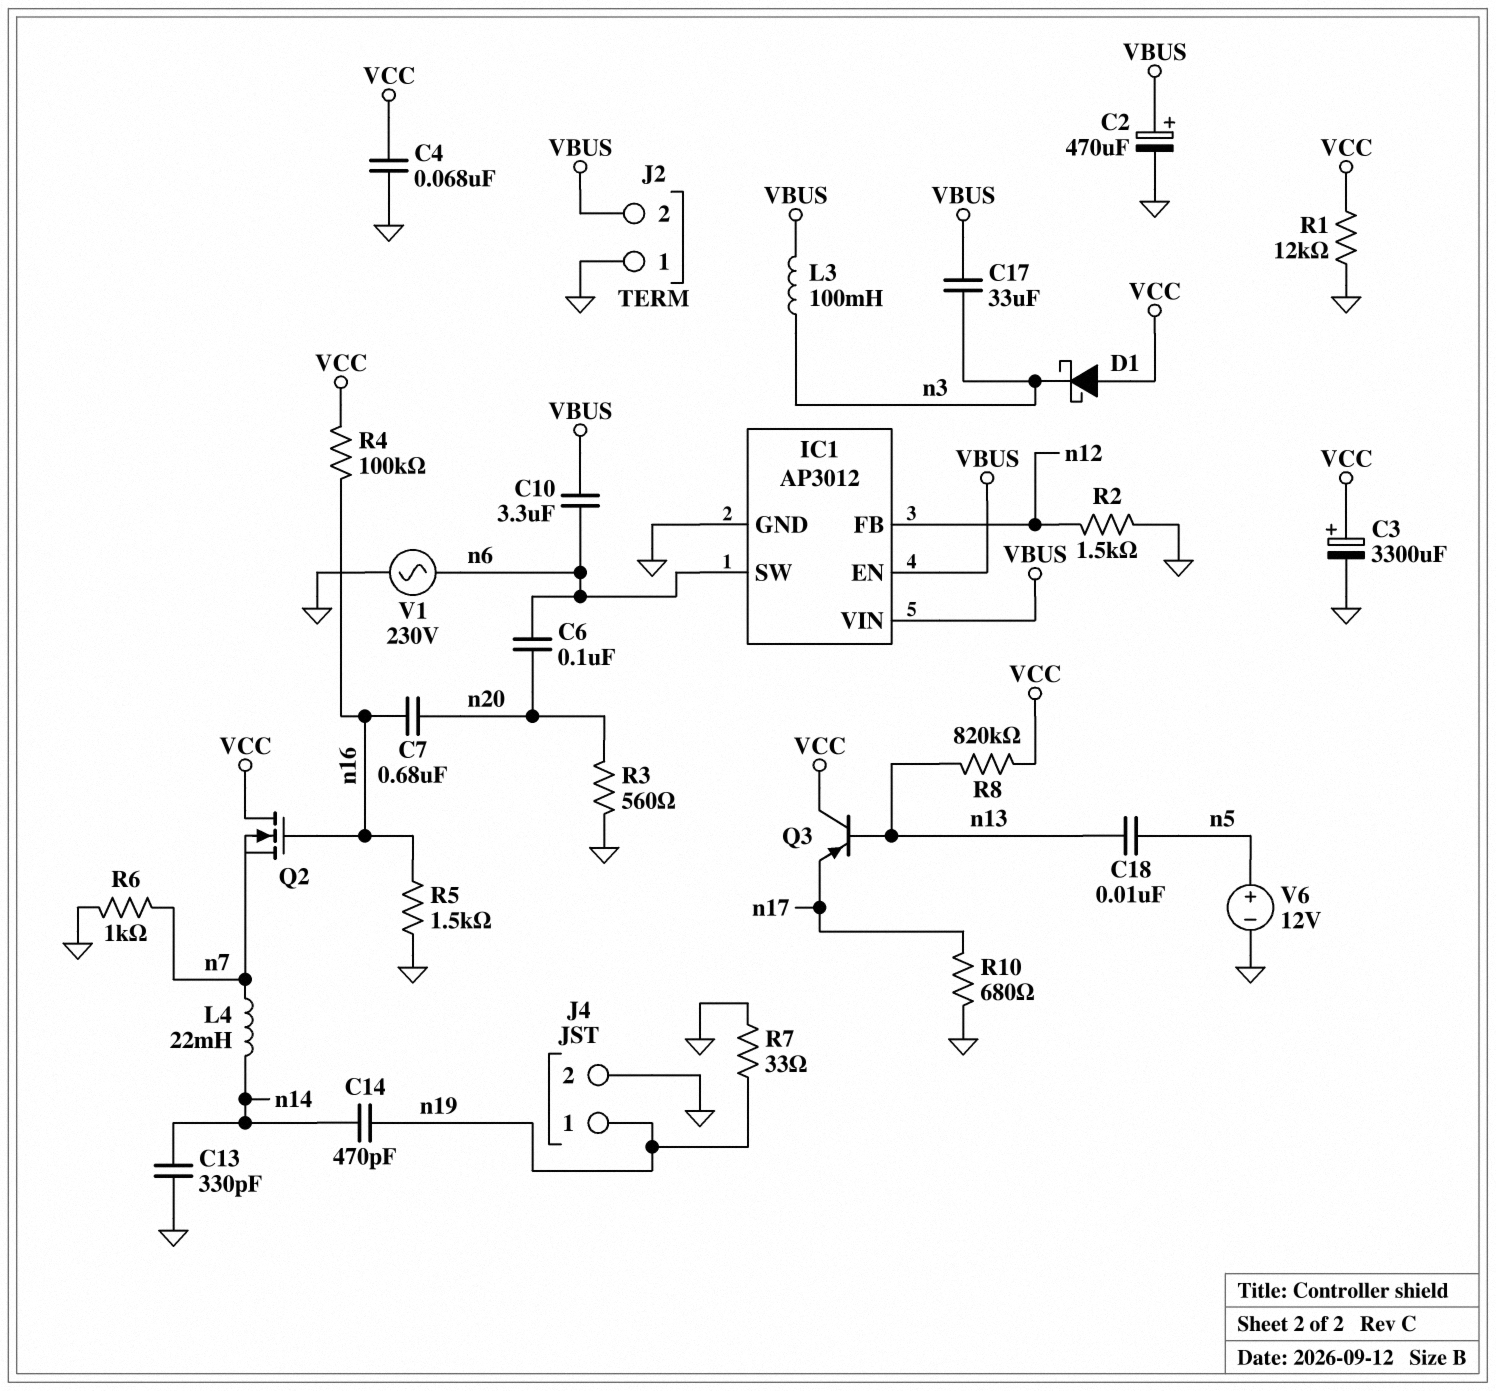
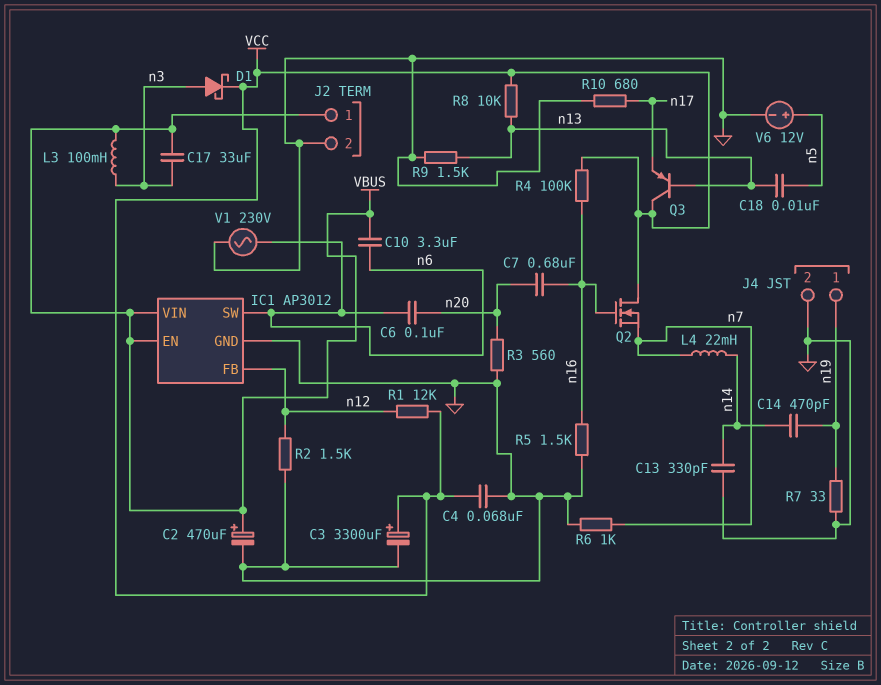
D1: schottky (A VCC, K n3) -> schottky (A n3, K VCC)
J2 pin 1: GND -> VBUS
J2 pin 2: VBUS -> GND
R1: 12k (GND, VCC) -> 12k (VCC, n12)
R8: 820k (VCC, n13) -> 10k (VCC, n13)
R9: none -> 1.5k (GND, n13)

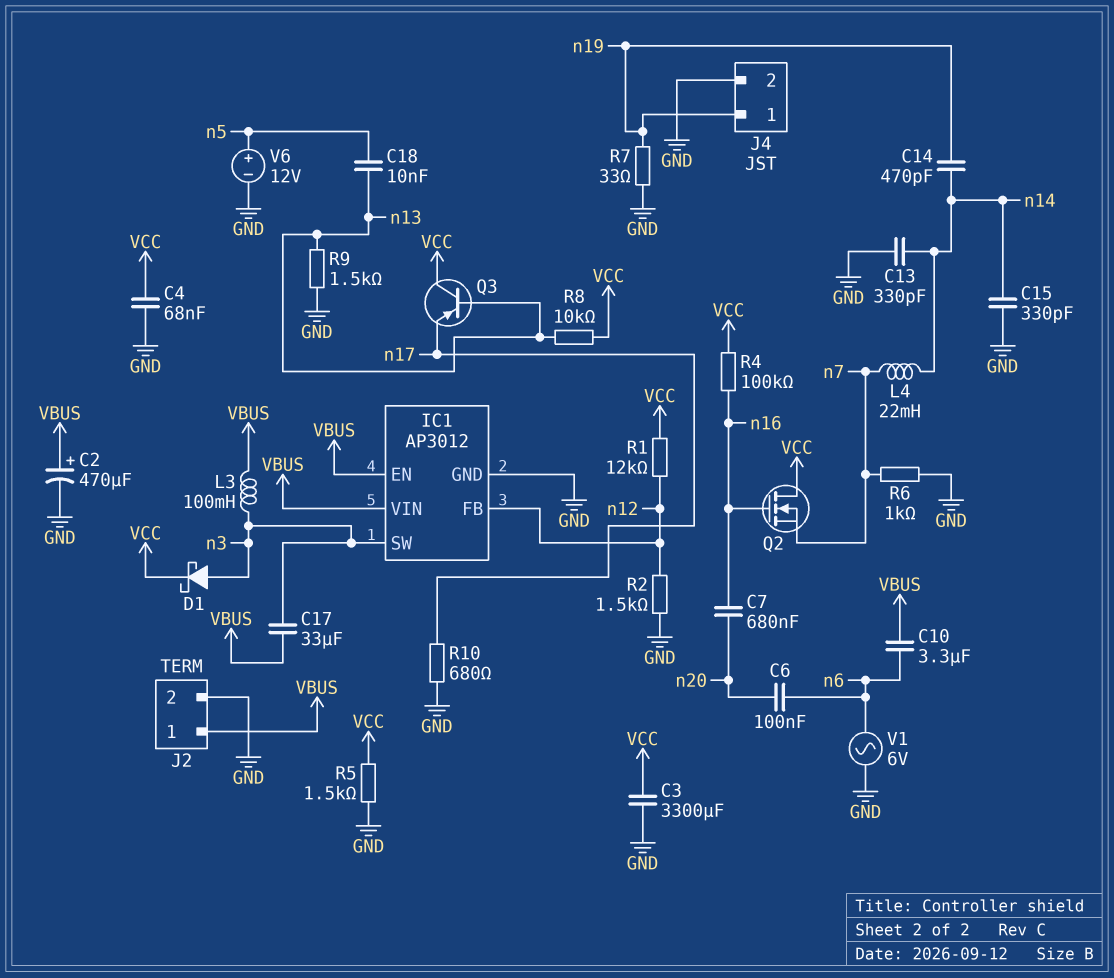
C3: 3300uF (plus VCC, minus GND) -> 3300uF (GND, VCC)
C15: none -> 330pF (GND, n14)
IC1 pin SW: n6 -> n3
R3: 560 (GND, n20) -> none
R5: 1.5k (GND, n16) -> 1.5k (GND, VCC)
V1: AC 230V (GND, n6) -> AC 6V (GND, n6)

